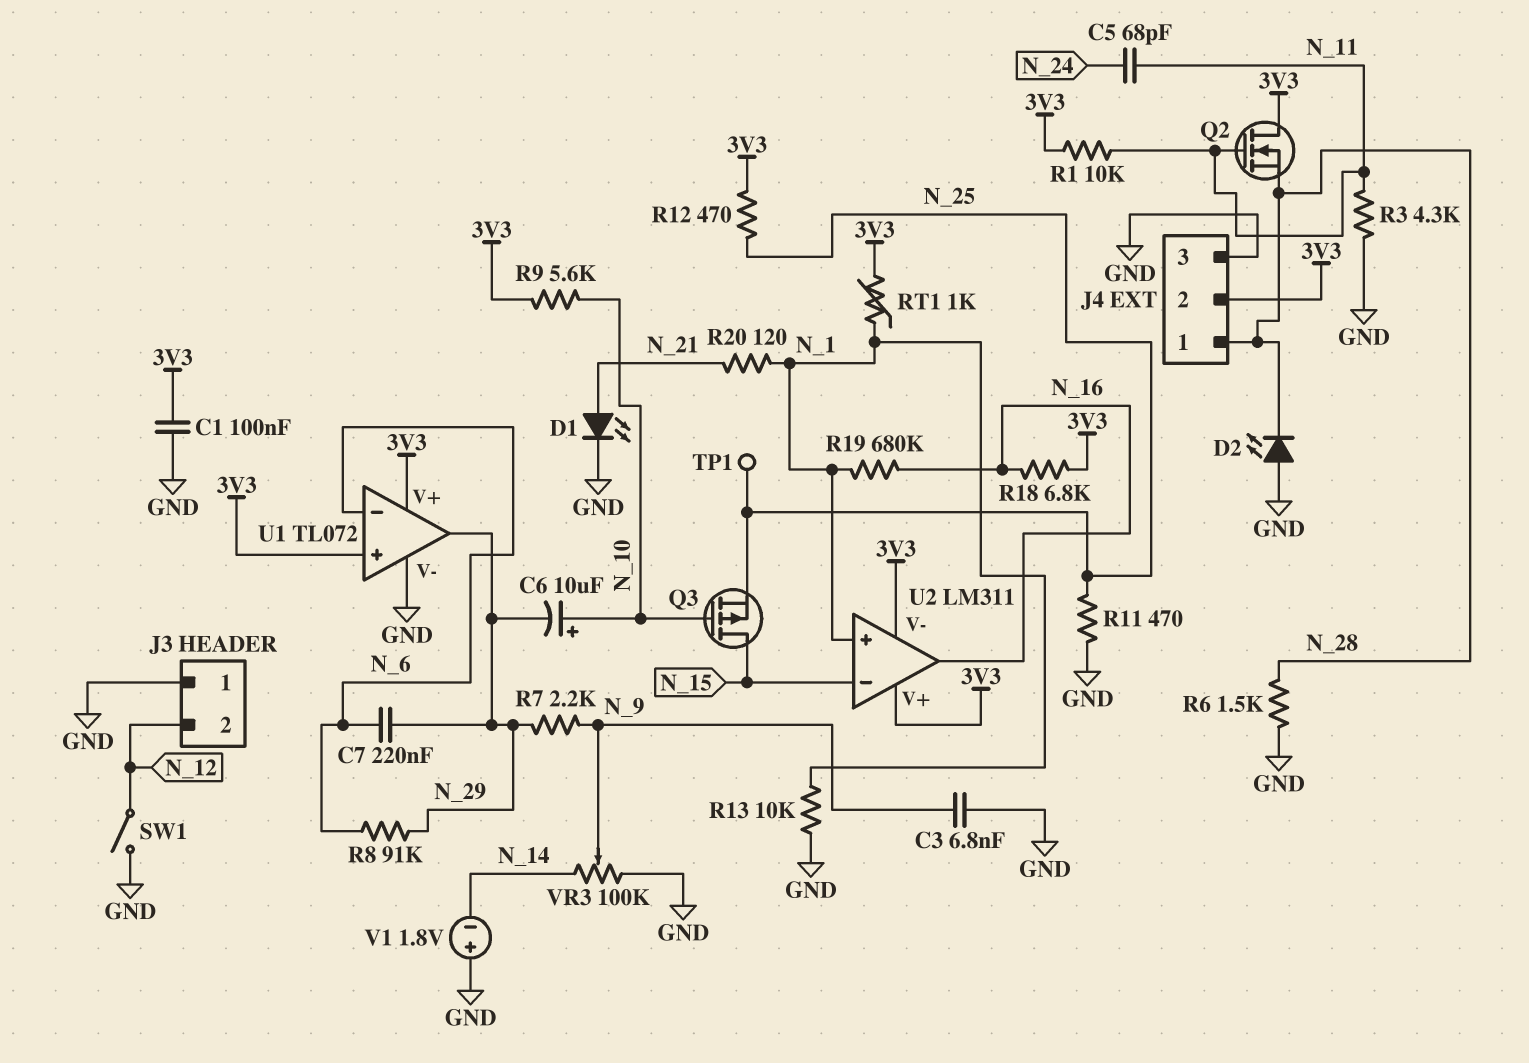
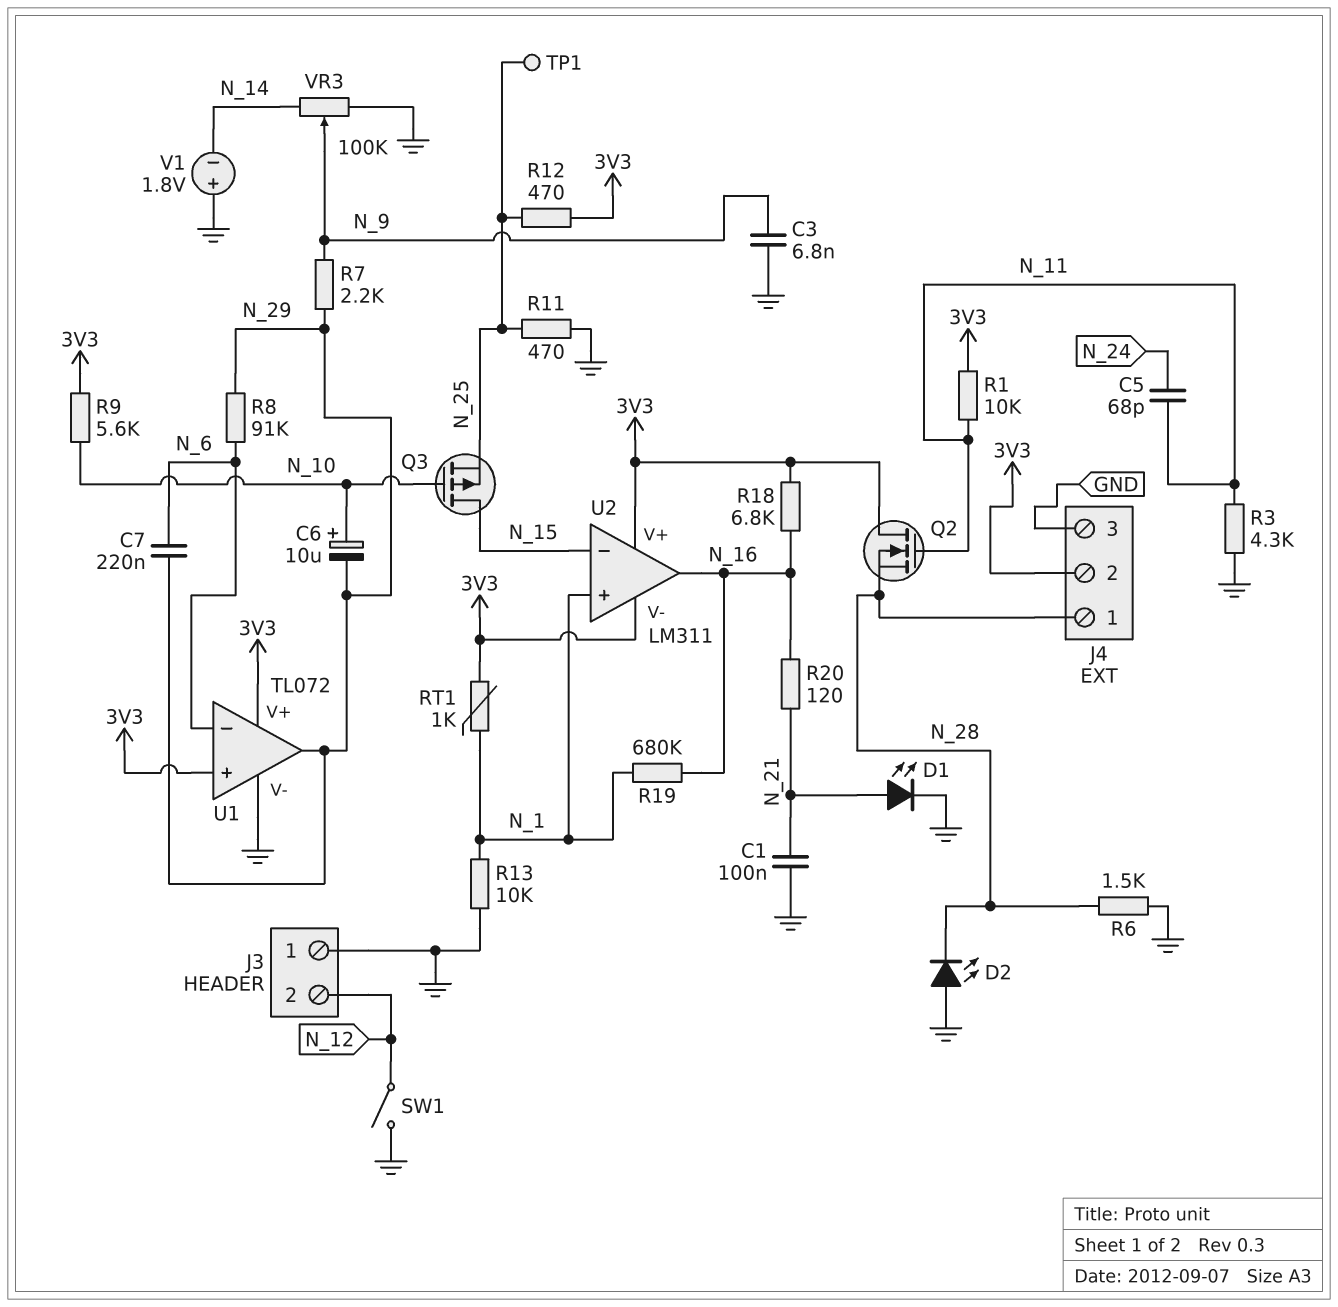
C1: 100nF (3V3, GND) -> 100nF (GND, N_21)
R20: 120 (N_1, N_21) -> 120 (N_16, N_21)

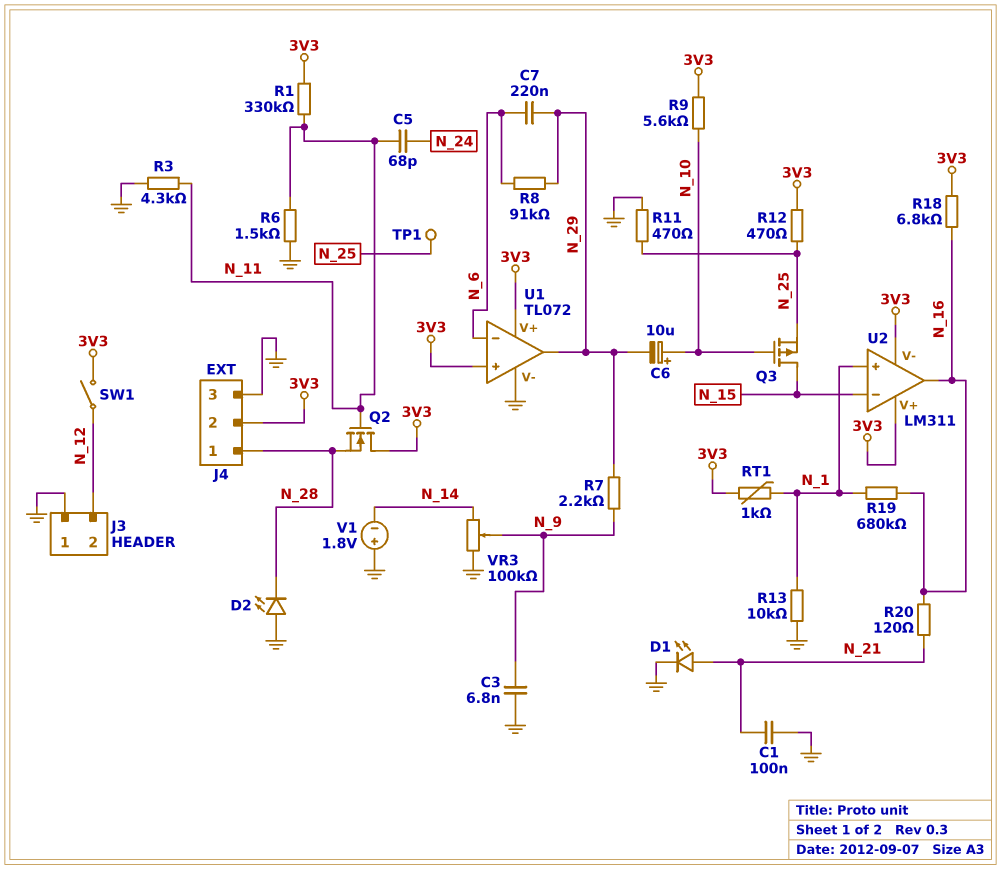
R1: 10k (3V3, N_11) -> 330k (3V3, N_11)
R6: 1.5k (GND, N_28) -> 1.5k (GND, N_11)
SW1: switch (GND, N_12) -> switch (3V3, N_12)

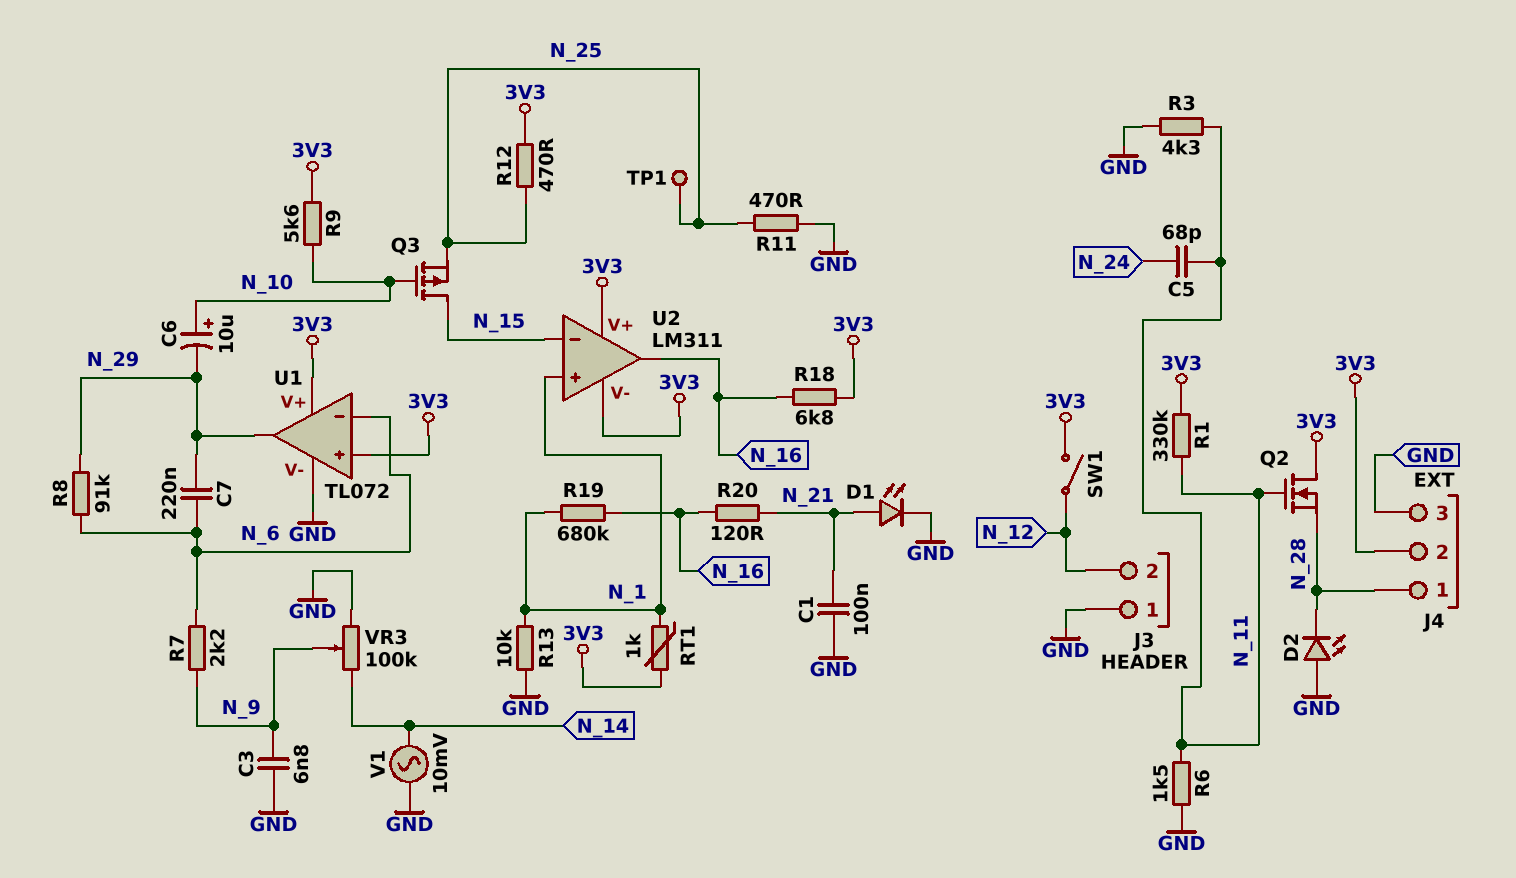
R7: 2.2k (N_9, N_29) -> 2.2k (N_6, N_9)
V1: 1.8V (plus GND, minus N_14) -> AC 10mV (GND, N_14)

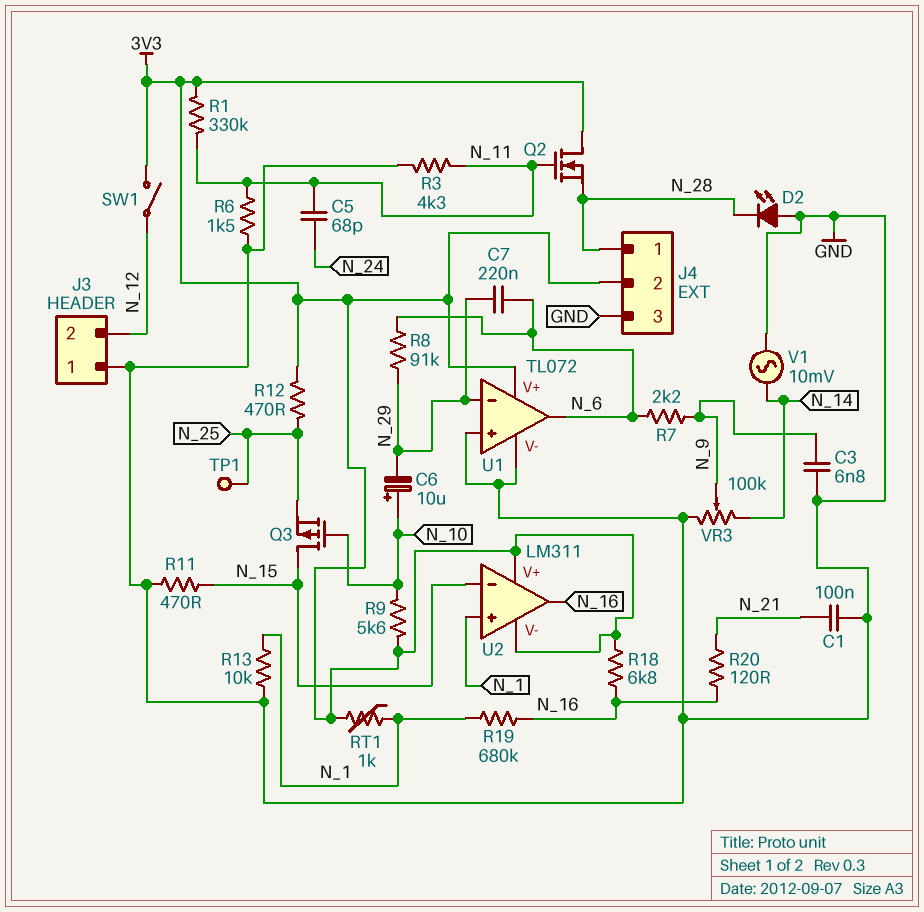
D1: LED (A N_21, K GND) -> none
R11: 470 (GND, N_25) -> 470 (GND, N_15)
U1 pin in+: 3V3 -> GND
U1 pin in-: N_6 -> N_29
U1 pin out: N_29 -> N_6

